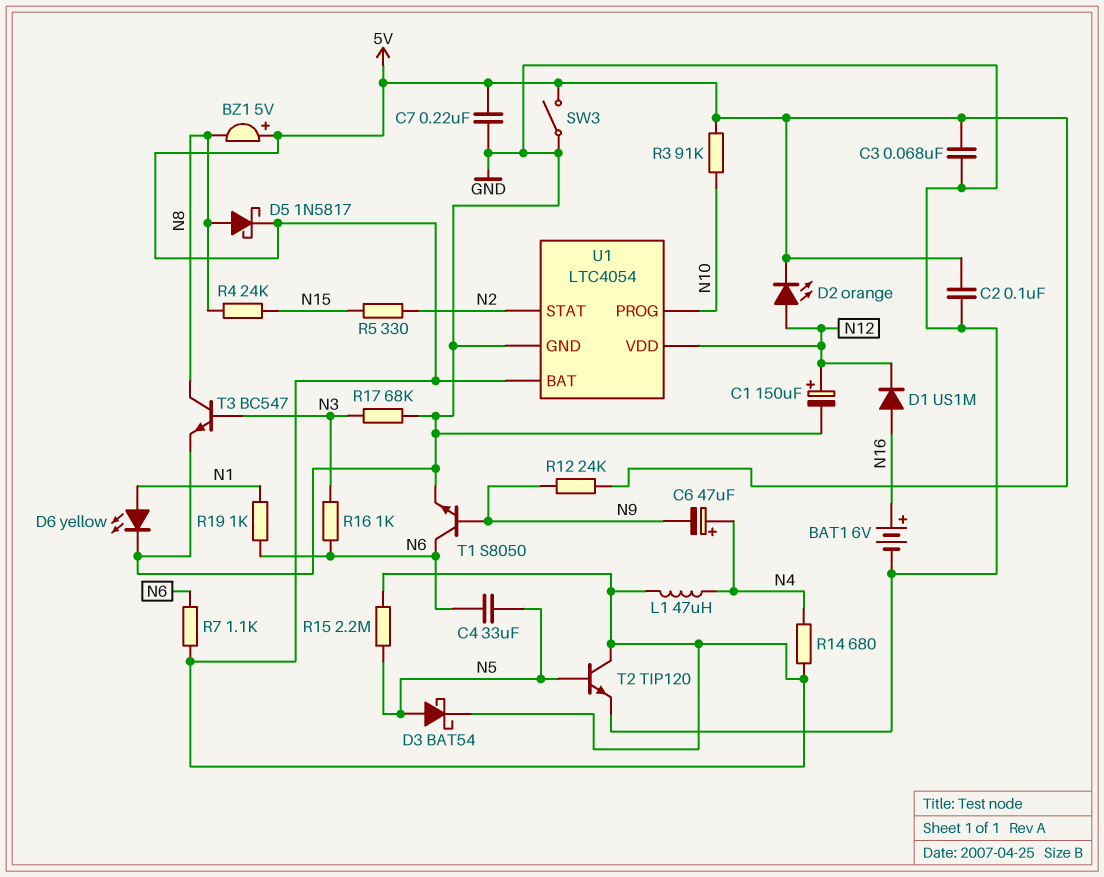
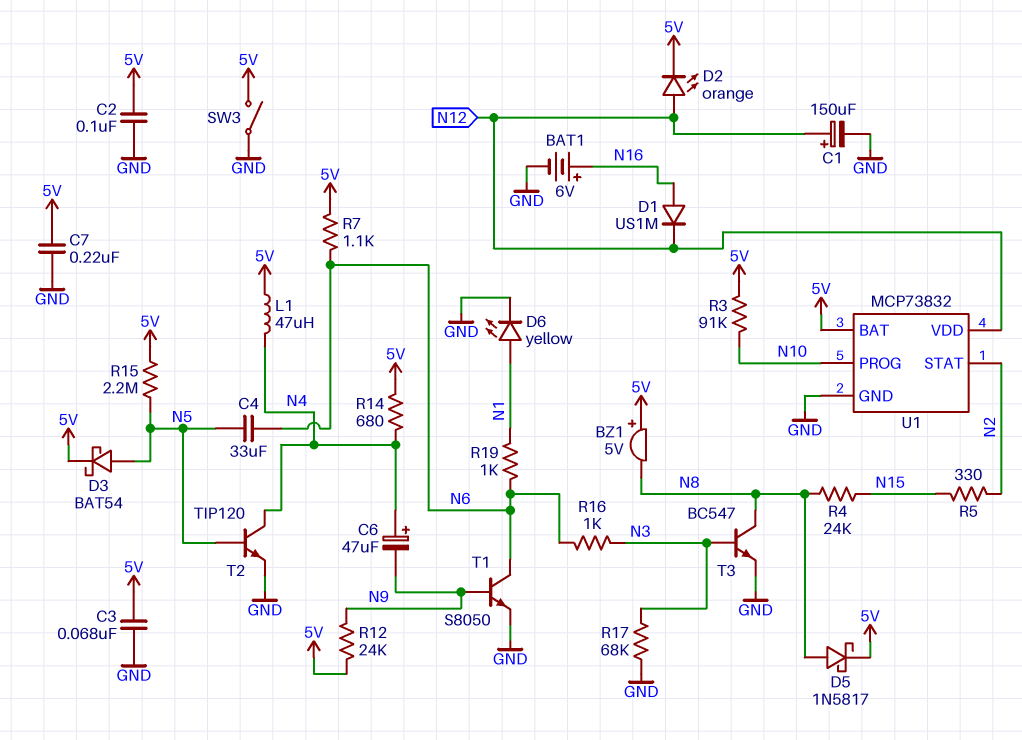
T2: NPN TIP120 (B N5, C 5V, E GND) -> NPN TIP120 (B N5, C N4, E GND)
U1: LTC4054 -> MCP73832

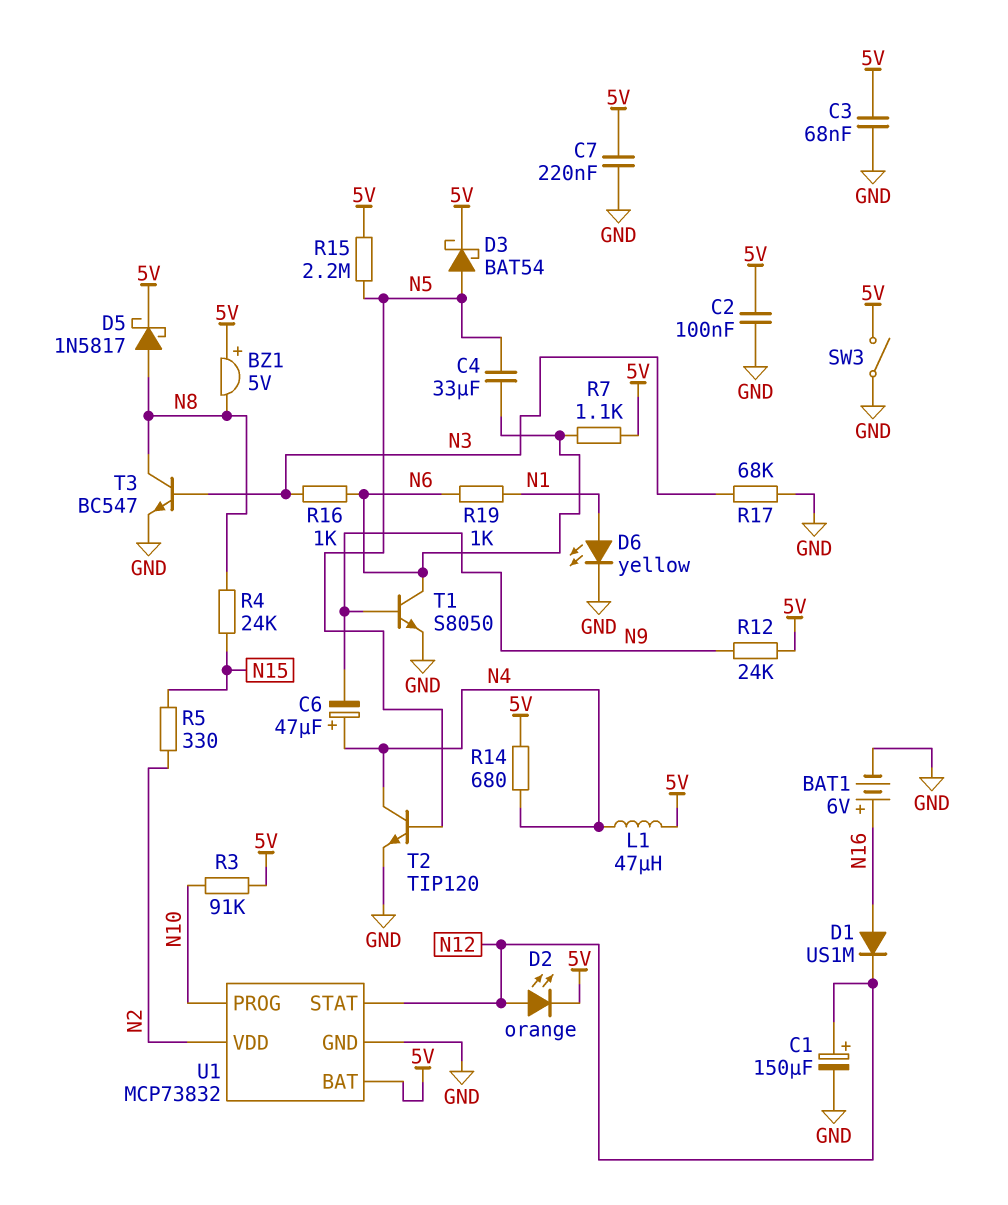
U1 pin STAT: N2 -> N12
U1 pin VDD: N12 -> N2

